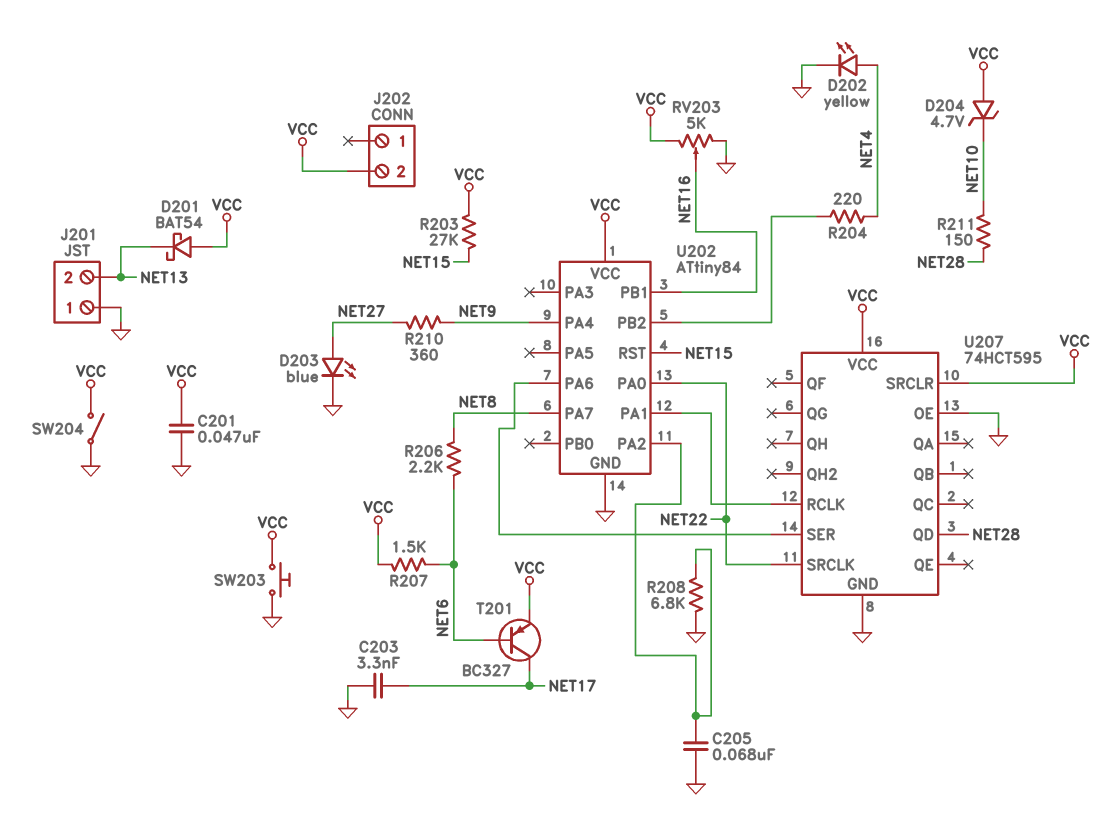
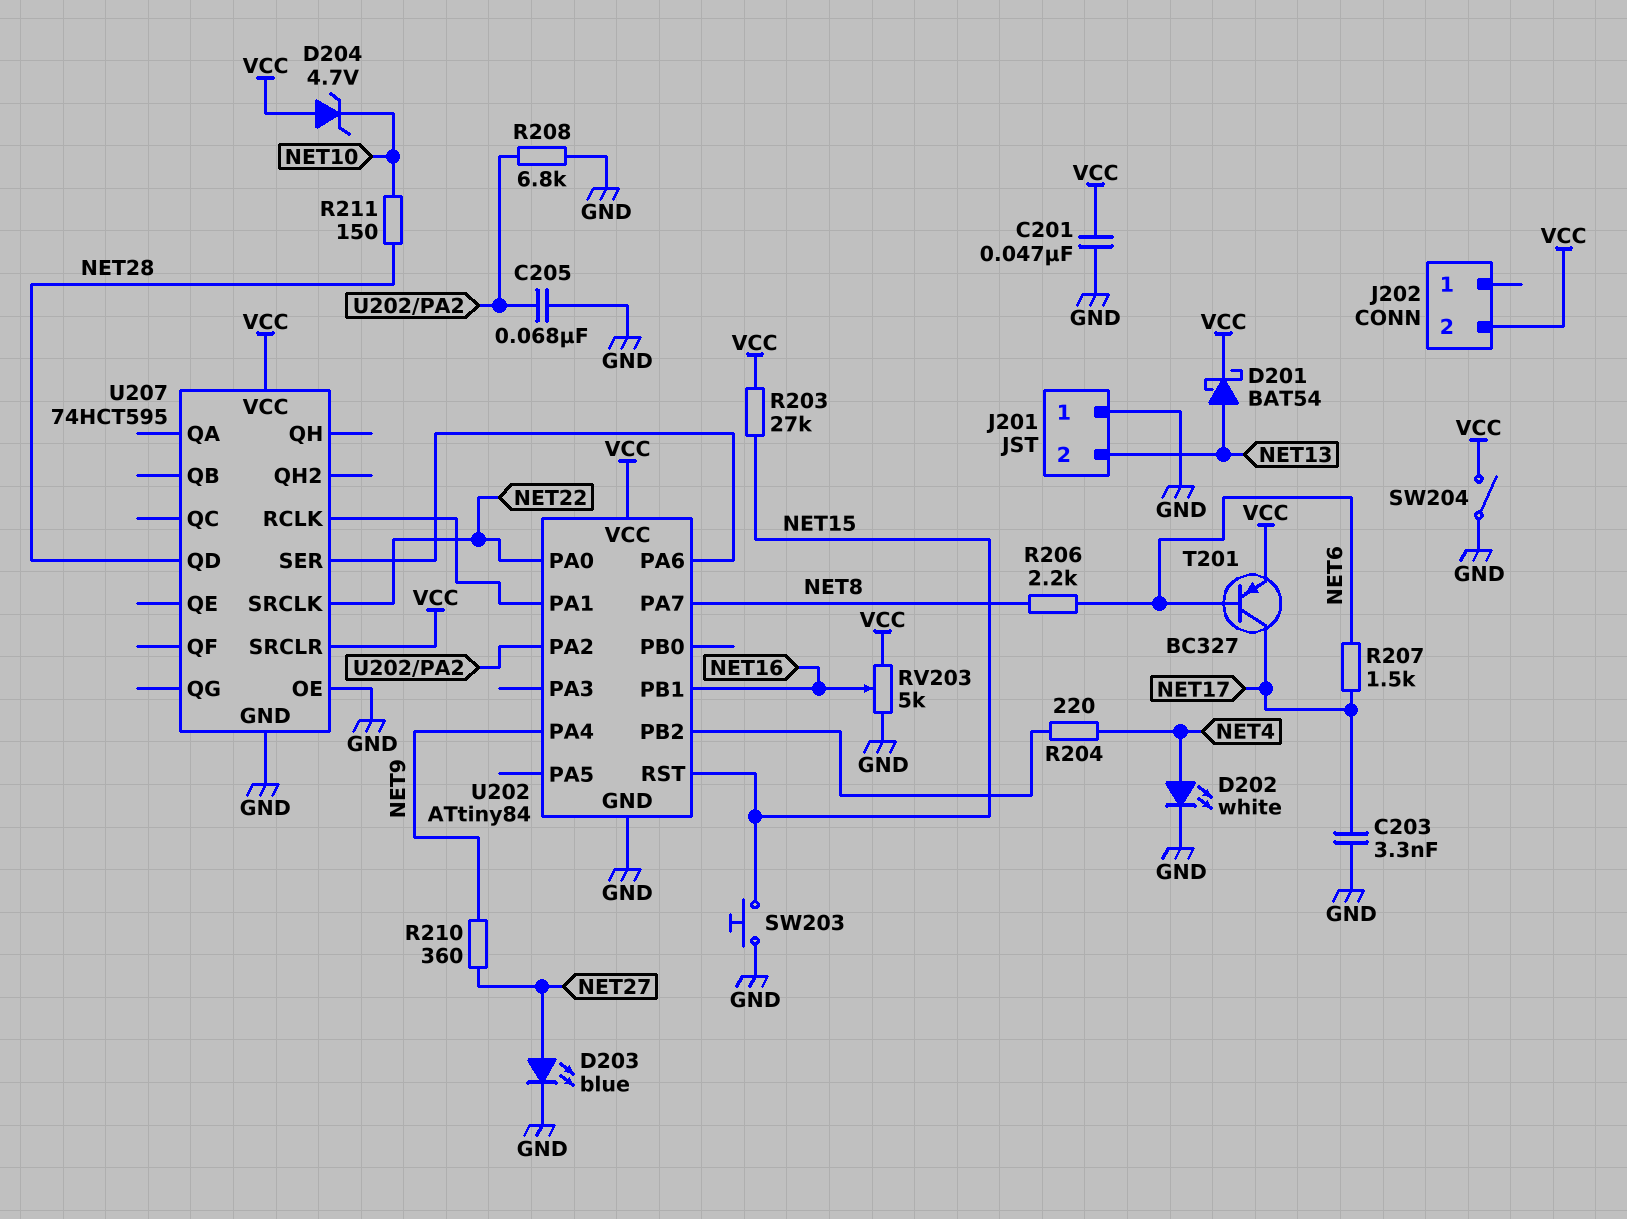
D201: schottky BAT54 (A VCC, K NET13) -> schottky BAT54 (A NET13, K VCC)
D202: LED yellow (A NET4, K GND) -> LED white (A NET4, K GND)
R207: 1.5k (NET6, VCC) -> 1.5k (NET6, NET17)
SW203: button (GND, VCC) -> button (GND, NET15)

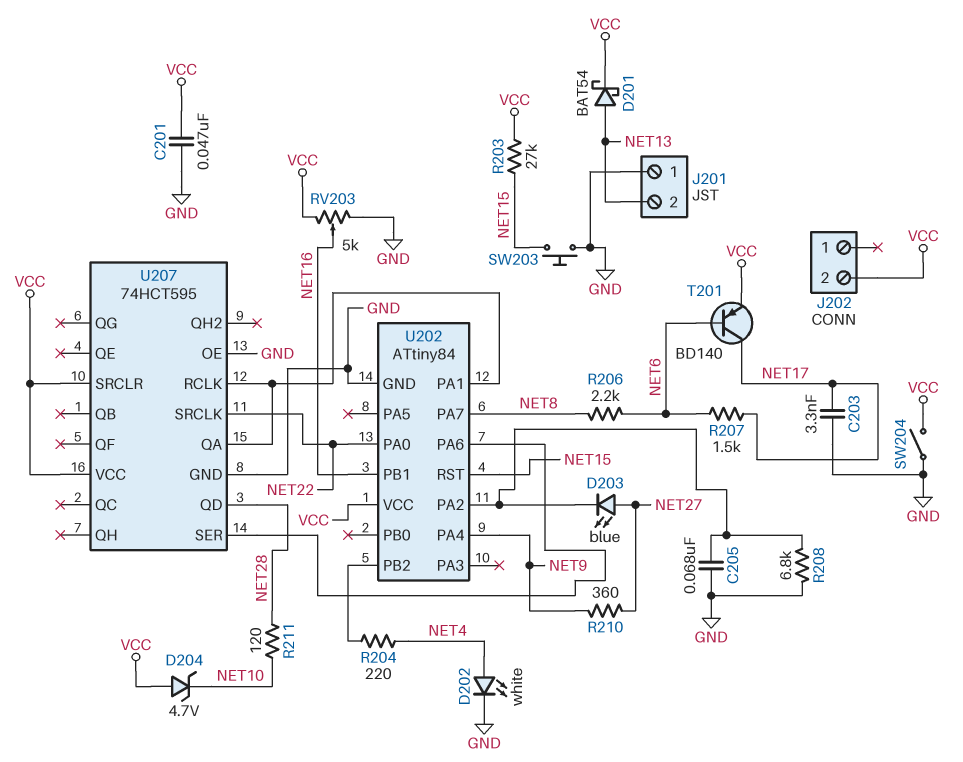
D203: LED blue (A NET27, K GND) -> LED blue (A NET27, K U202/PA2)
R211: 150 (NET10, NET28) -> 120 (NET10, NET28)
T201: PNP BC327 (B NET6, C NET17, E VCC) -> PNP BD140 (B NET6, C NET17, E VCC)
U207 pin QA: none -> U202/PA1

